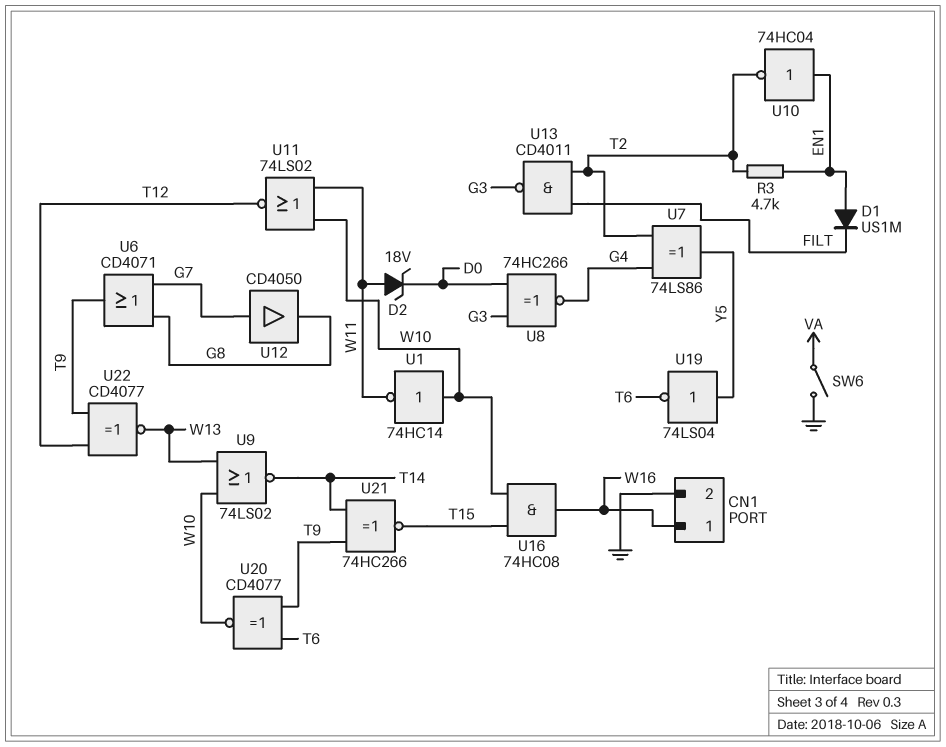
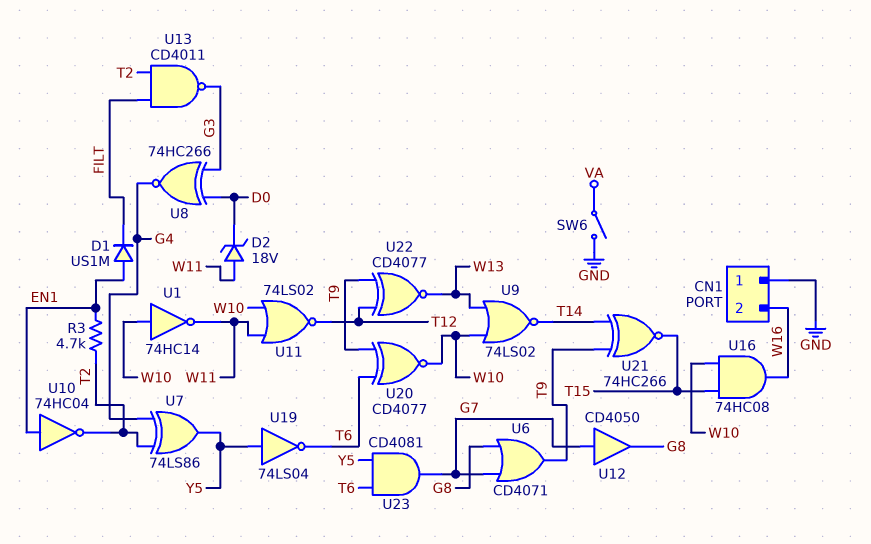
CN1 pin 1: W16 -> GND
CN1 pin 2: GND -> W16
U23: none -> AND CD4081 (in T6, in Y5, out G7)

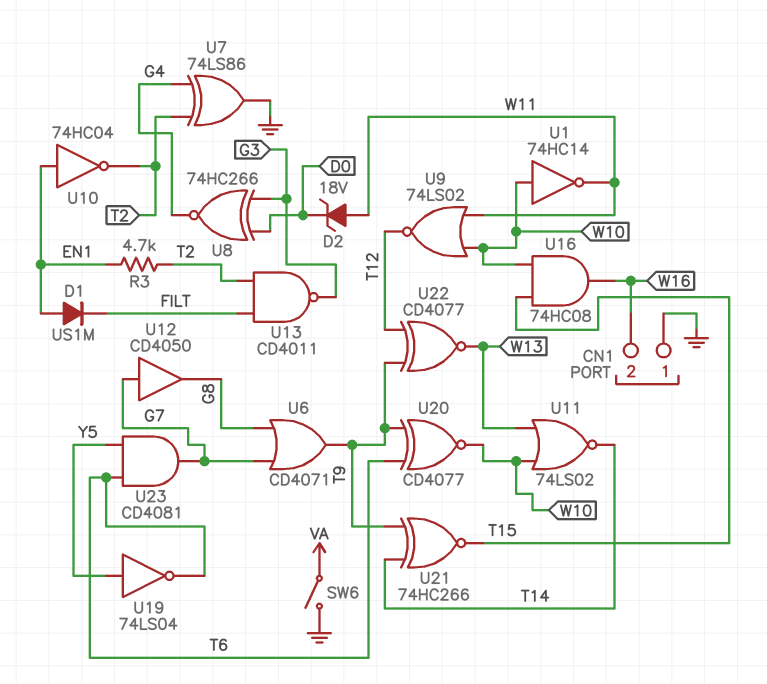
U7: XOR 74LS86 (in G4, in T2, out Y5) -> XOR 74LS86 (in G4, in T2, out GND)
U9: NOR 74LS02 (in W10, in W13, out T14) -> NOR 74LS02 (in W10, in W11, out T12)
U11: NOR 74LS02 (in W10, in W11, out T12) -> NOR 74LS02 (in W10, in W13, out T14)

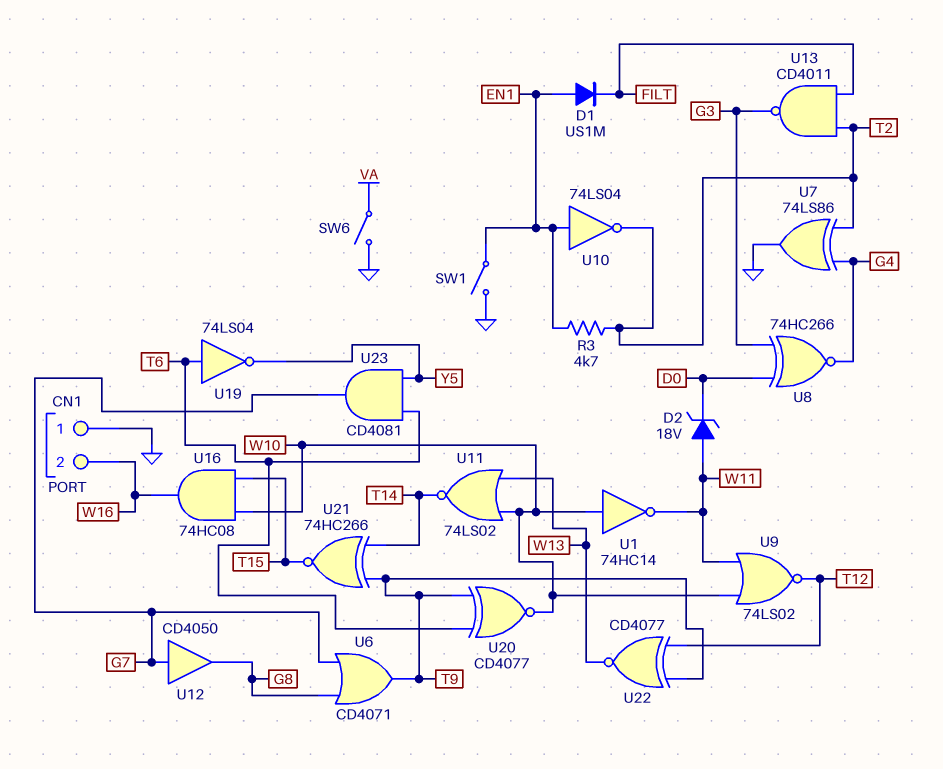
SW1: none -> switch (EN1, GND)
U10: NOT 74HC04 (in EN1, out T2) -> NOT 74LS04 (in EN1, out T2)
U19: NOT 74LS04 (in Y5, out T6) -> NOT 74LS04 (in T6, out Y5)

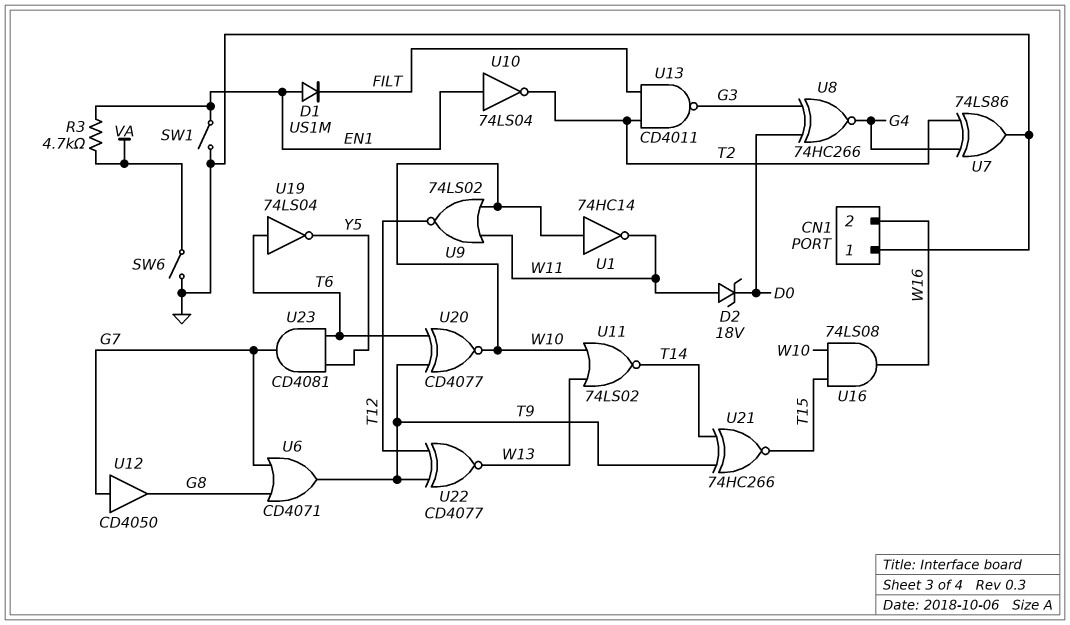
R3: 4.7k (EN1, T2) -> 4.7k (EN1, VA)
U16: AND 74HC08 (in T15, in W10, out W16) -> AND 74LS08 (in T15, in W10, out W16)

